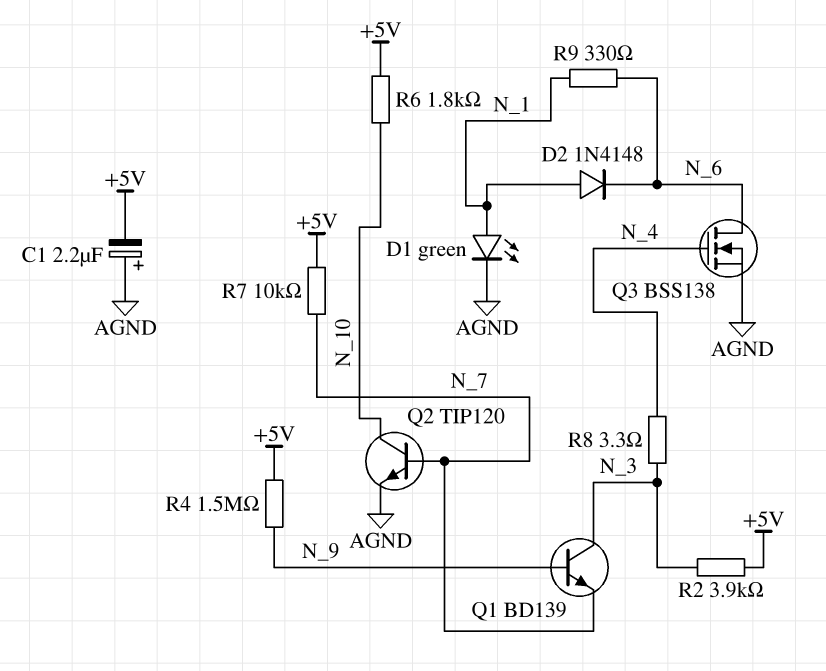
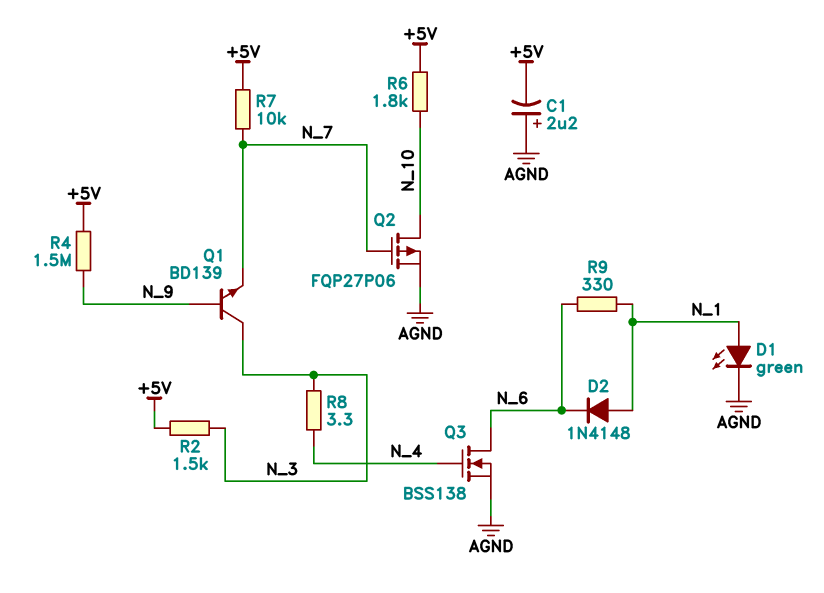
Q2: NPN TIP120 (B N_7, C N_10, E AGND) -> PMOS FQP27P06 (G N_7, D N_10, S AGND)
R2: 3.9k (+5V, N_3) -> 1.5k (+5V, N_3)

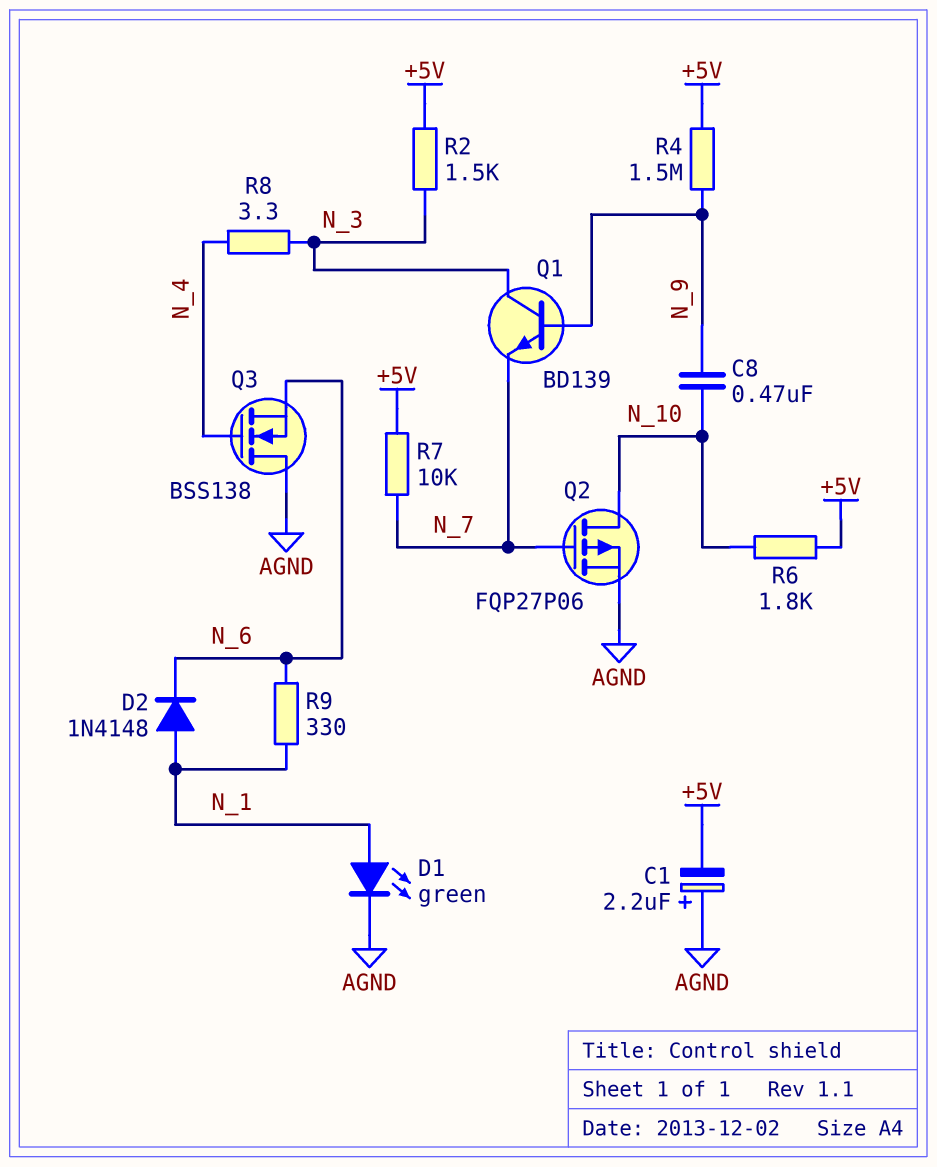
C8: none -> 470nF (N_9, N_10)
Q3: NMOS BSS138 (G N_4, D N_6, S AGND) -> NMOS BSS138 (G N_4, D AGND, S N_6)

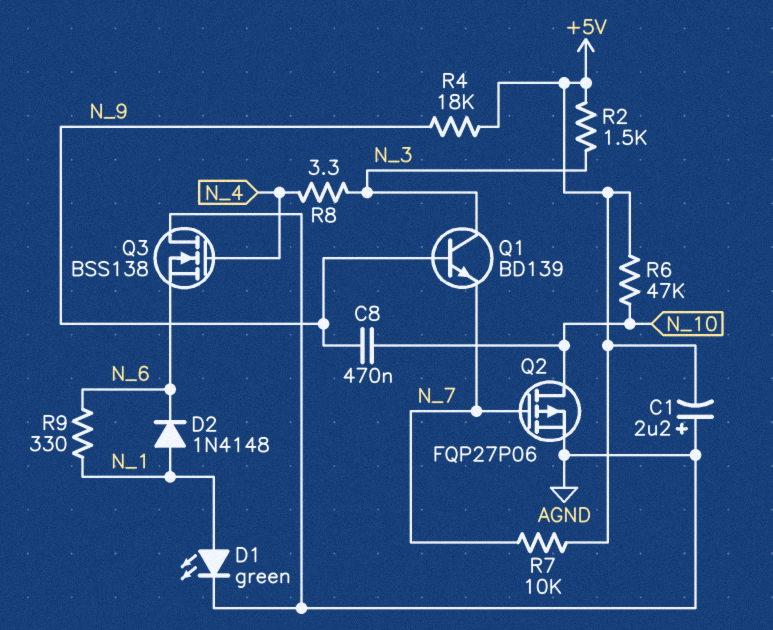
R4: 1.5M (+5V, N_9) -> 18k (+5V, N_9)
R6: 1.8k (+5V, N_10) -> 47k (+5V, N_10)

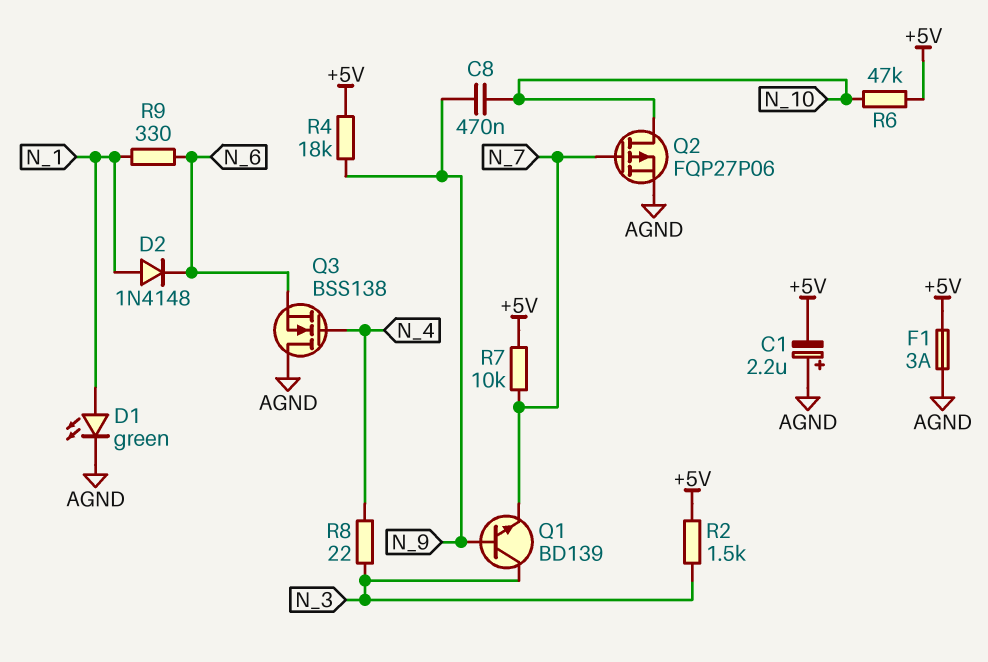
F1: none -> 3A (+5V, AGND)
R8: 3.3 (N_3, N_4) -> 22 (N_3, N_4)

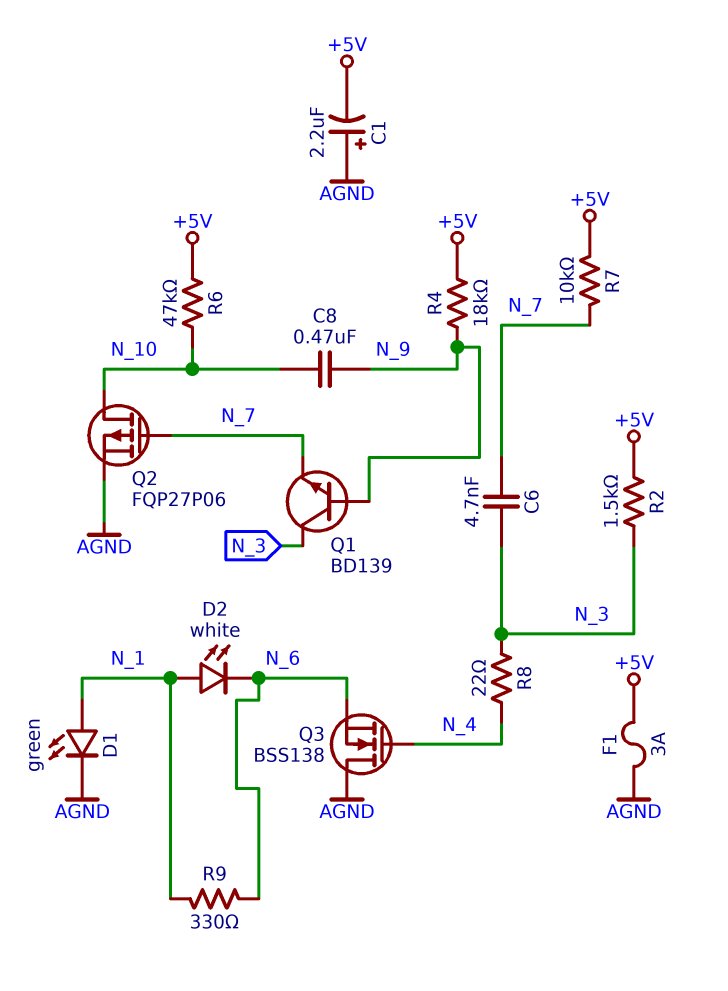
C6: none -> 4.7nF (N_3, N_7)
D2: diode 1N4148 (A N_1, K N_6) -> LED white (A N_1, K N_6)

